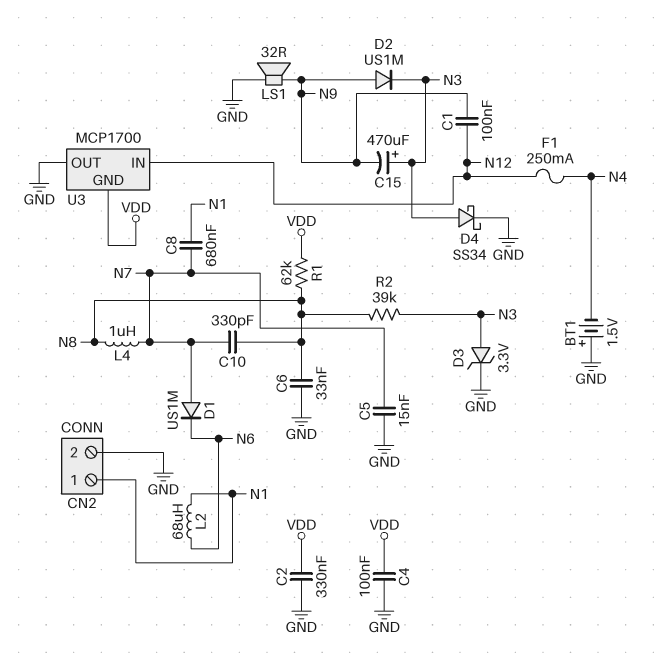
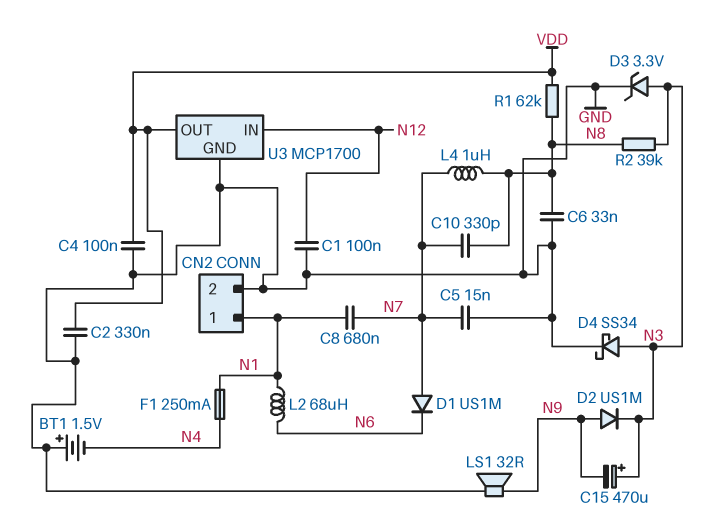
C1: 100nF (N9, N12) -> 100nF (GND, N12)
F1: 250mA (N4, N12) -> 250mA (N1, N4)
U3 pin GND: VDD -> GND
U3 pin OUT: GND -> VDD

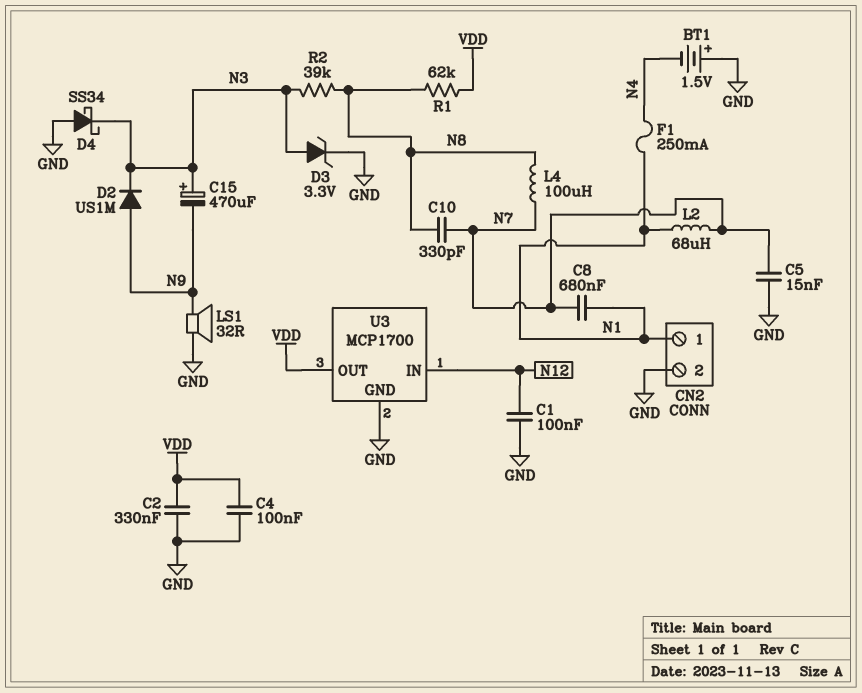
C6: 33nF (GND, N8) -> none
D1: diode US1M (A N7, K N6) -> none
D4: schottky SS34 (A N3, K GND) -> schottky SS34 (A GND, K N3)
L2: 68uH (N1, N6) -> 68uH (N1, N7)
L4: 1uH (N7, N8) -> 100uH (N7, N8)

